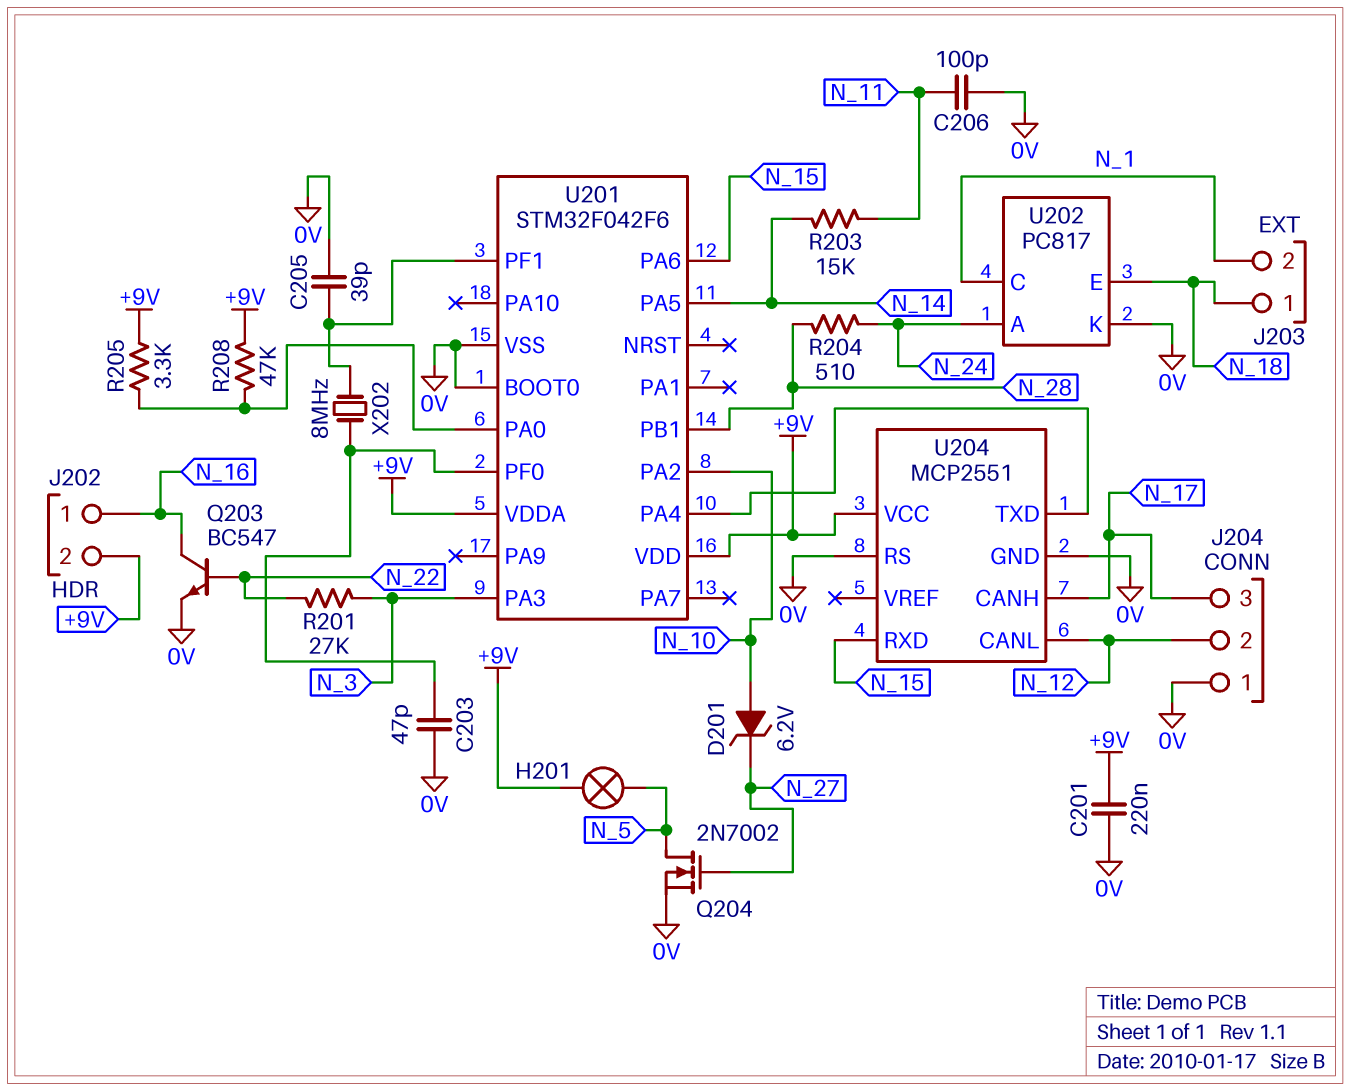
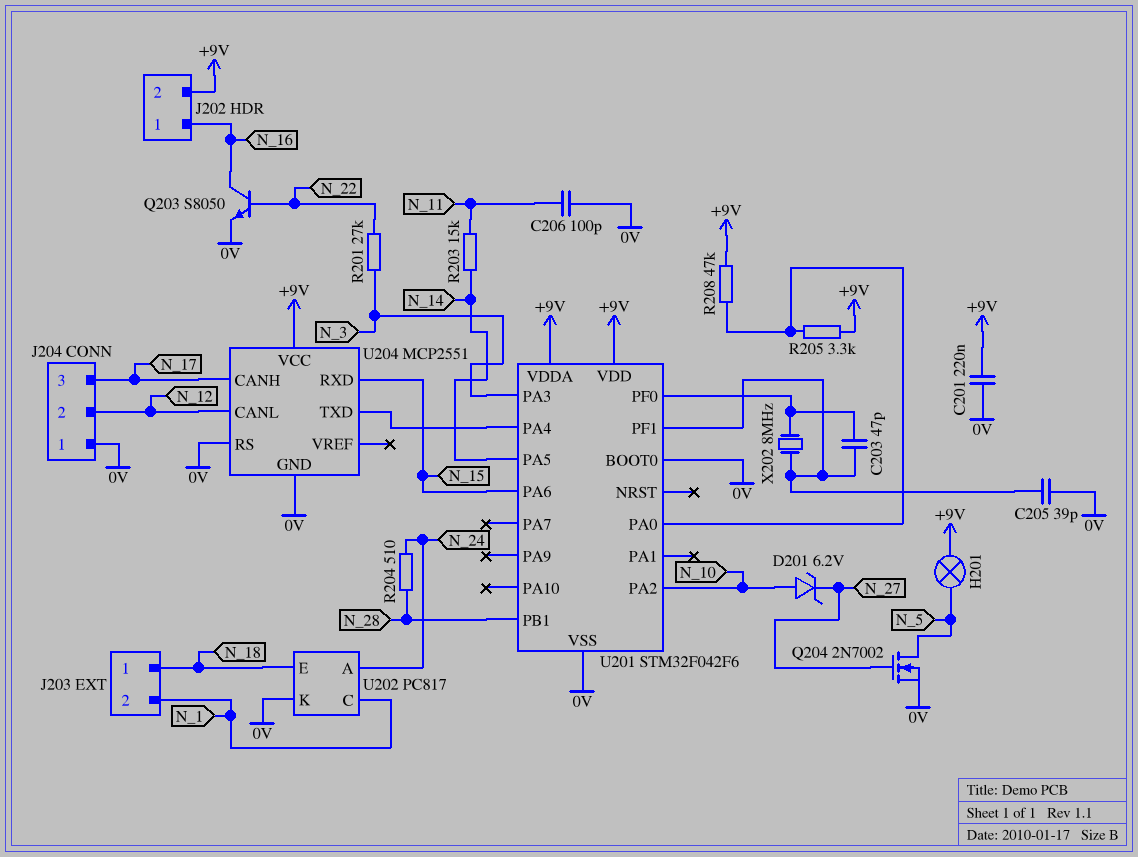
C203: 47pF (0V, U201/PF0) -> 47pF (U201/PF0, U201/PF1)
Q203: NPN BC547 (B N_22, C N_16, E 0V) -> NPN S8050 (B N_22, C N_16, E 0V)

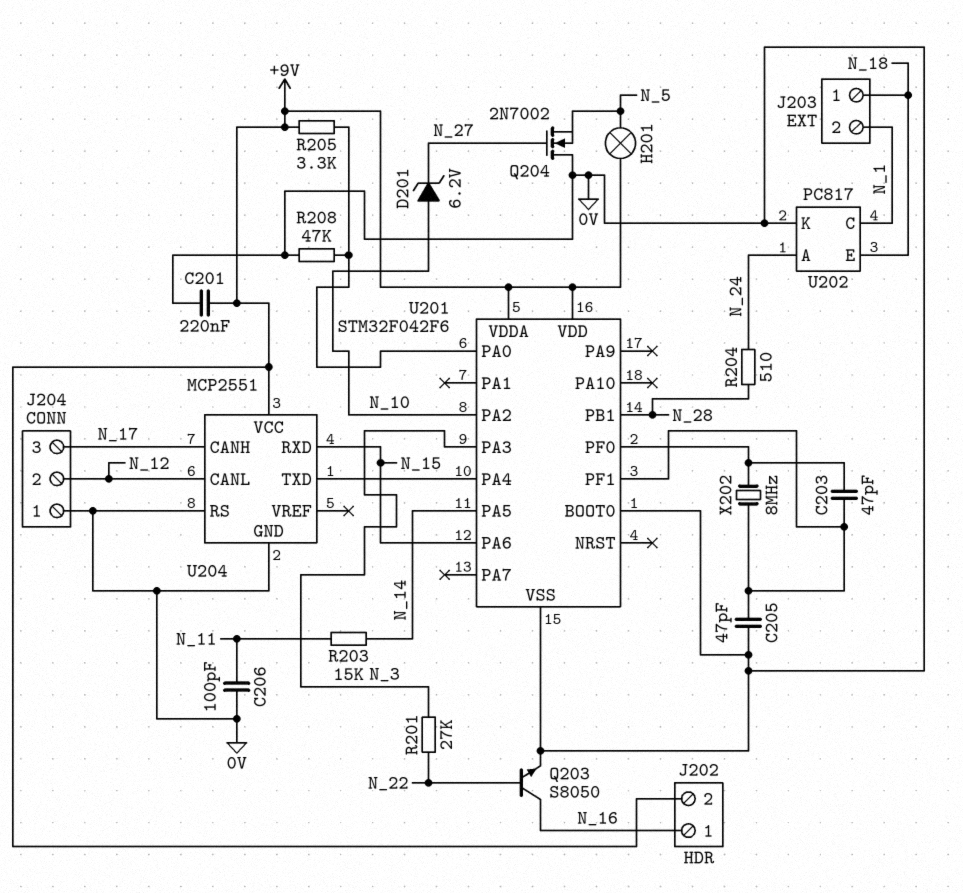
C205: 39pF (0V, U201/PF1) -> 47pF (0V, U201/PF1)
Q204: NMOS 2N7002 (G N_27, D N_5, S 0V) -> NMOS 2N7002 (G N_27, D 0V, S N_5)
R208: 47k (+9V, U201/PA0) -> 47k (0V, U201/PA0)

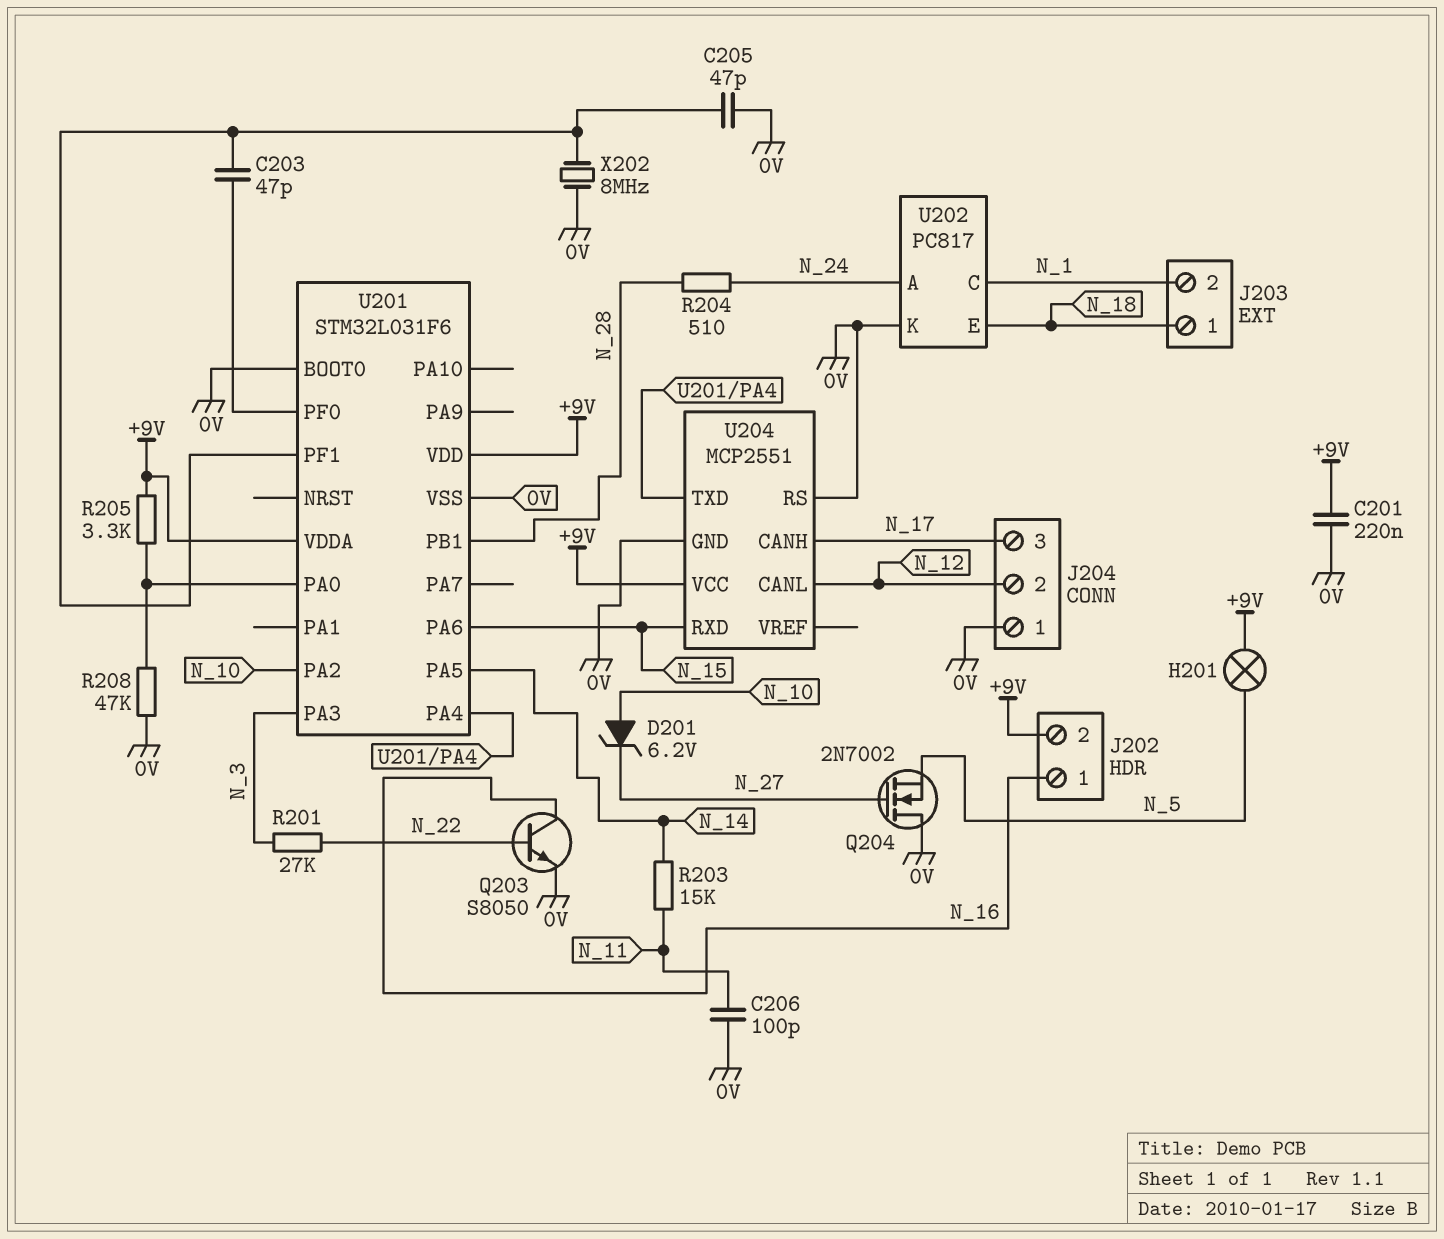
U201: STM32F042F6 -> STM32L031F6
X202: 8MHz (U201/PF0, U201/PF1) -> 8MHz (0V, U201/PF1)

